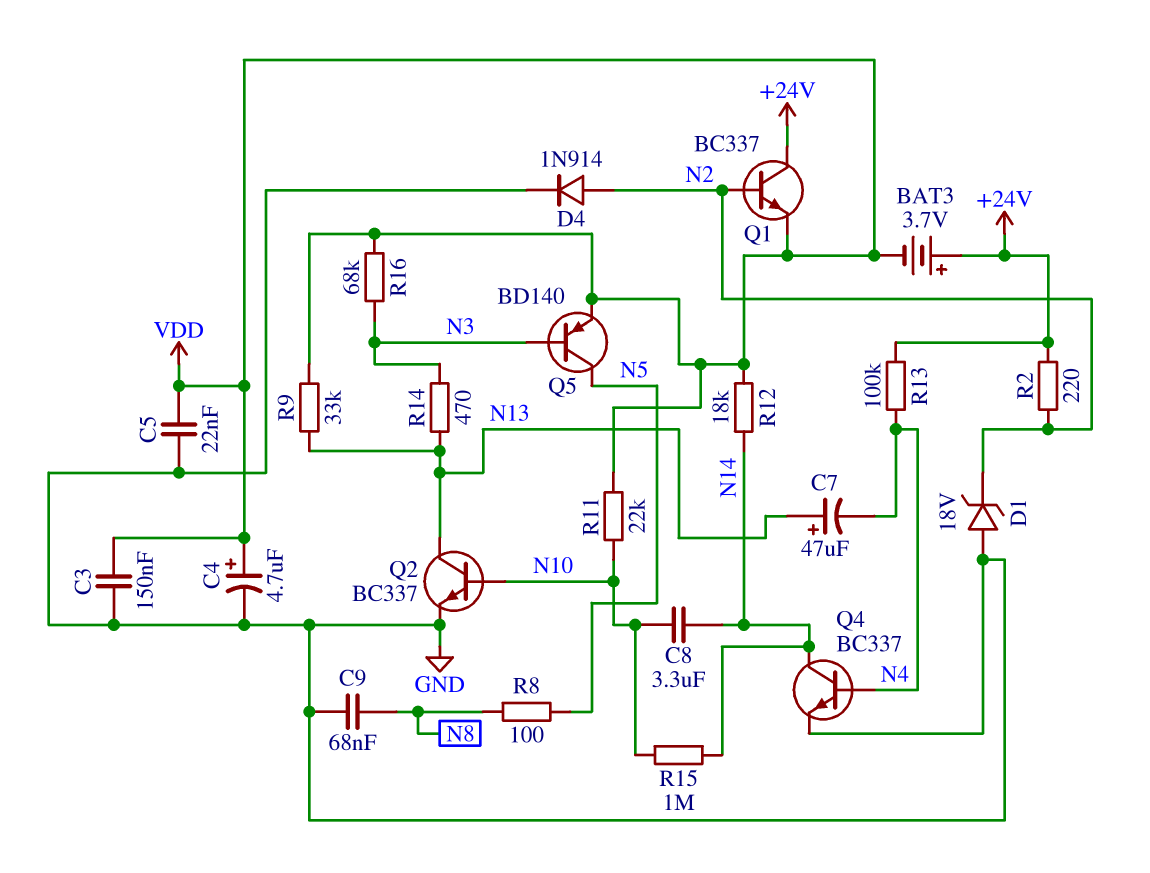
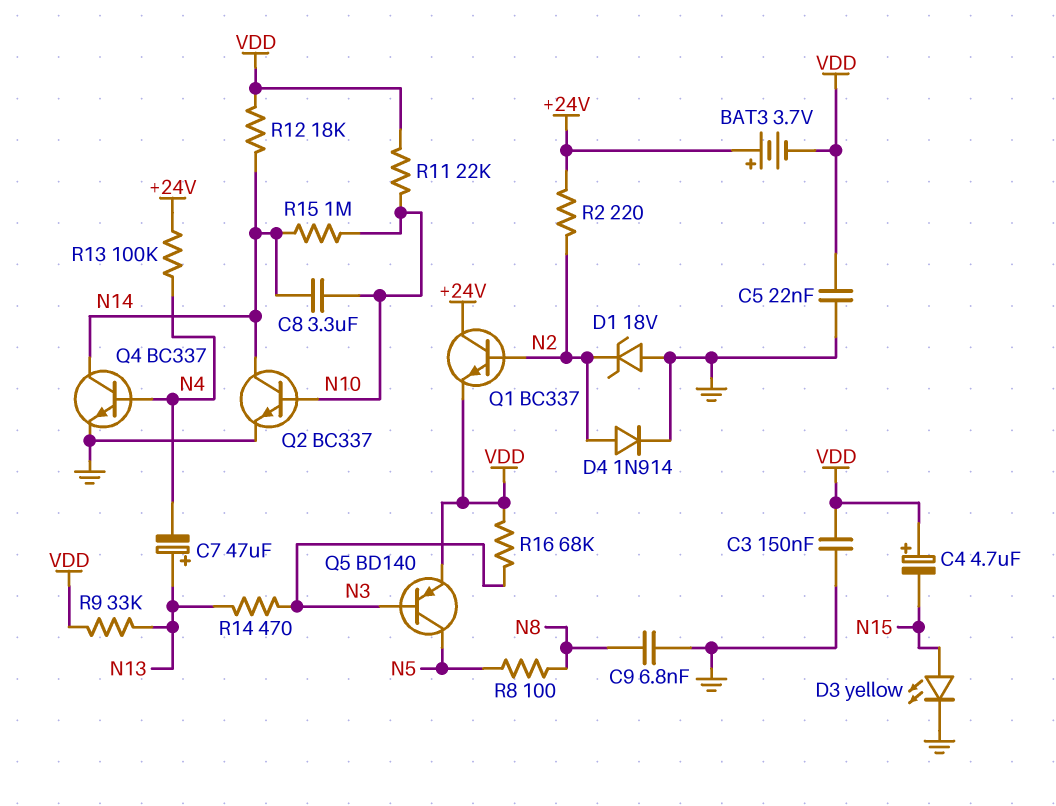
C4: 4.7uF (plus VDD, minus GND) -> 4.7uF (plus VDD, minus N15)
C9: 68nF (GND, N8) -> 6.8nF (GND, N8)
D3: none -> LED yellow (A N15, K GND)
Q2: NPN BC337 (B N10, C N13, E GND) -> NPN BC337 (B N10, C N14, E GND)

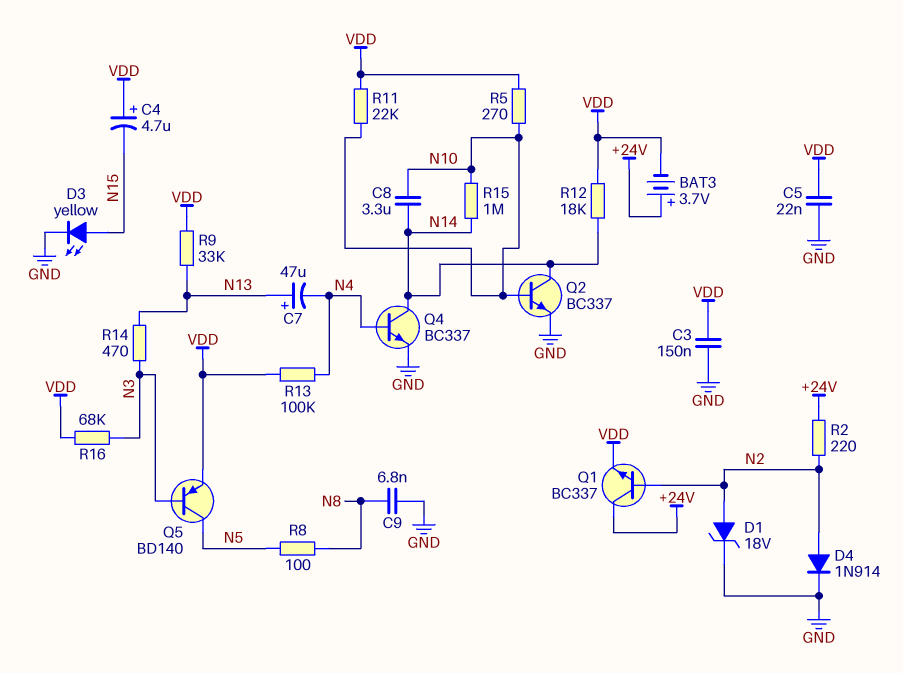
D1: zener 18V (A GND, K N2) -> zener 18V (A N2, K GND)
R5: none -> 270 (N10, VDD)
R13: 100k (+24V, N4) -> 100k (N4, VDD)

